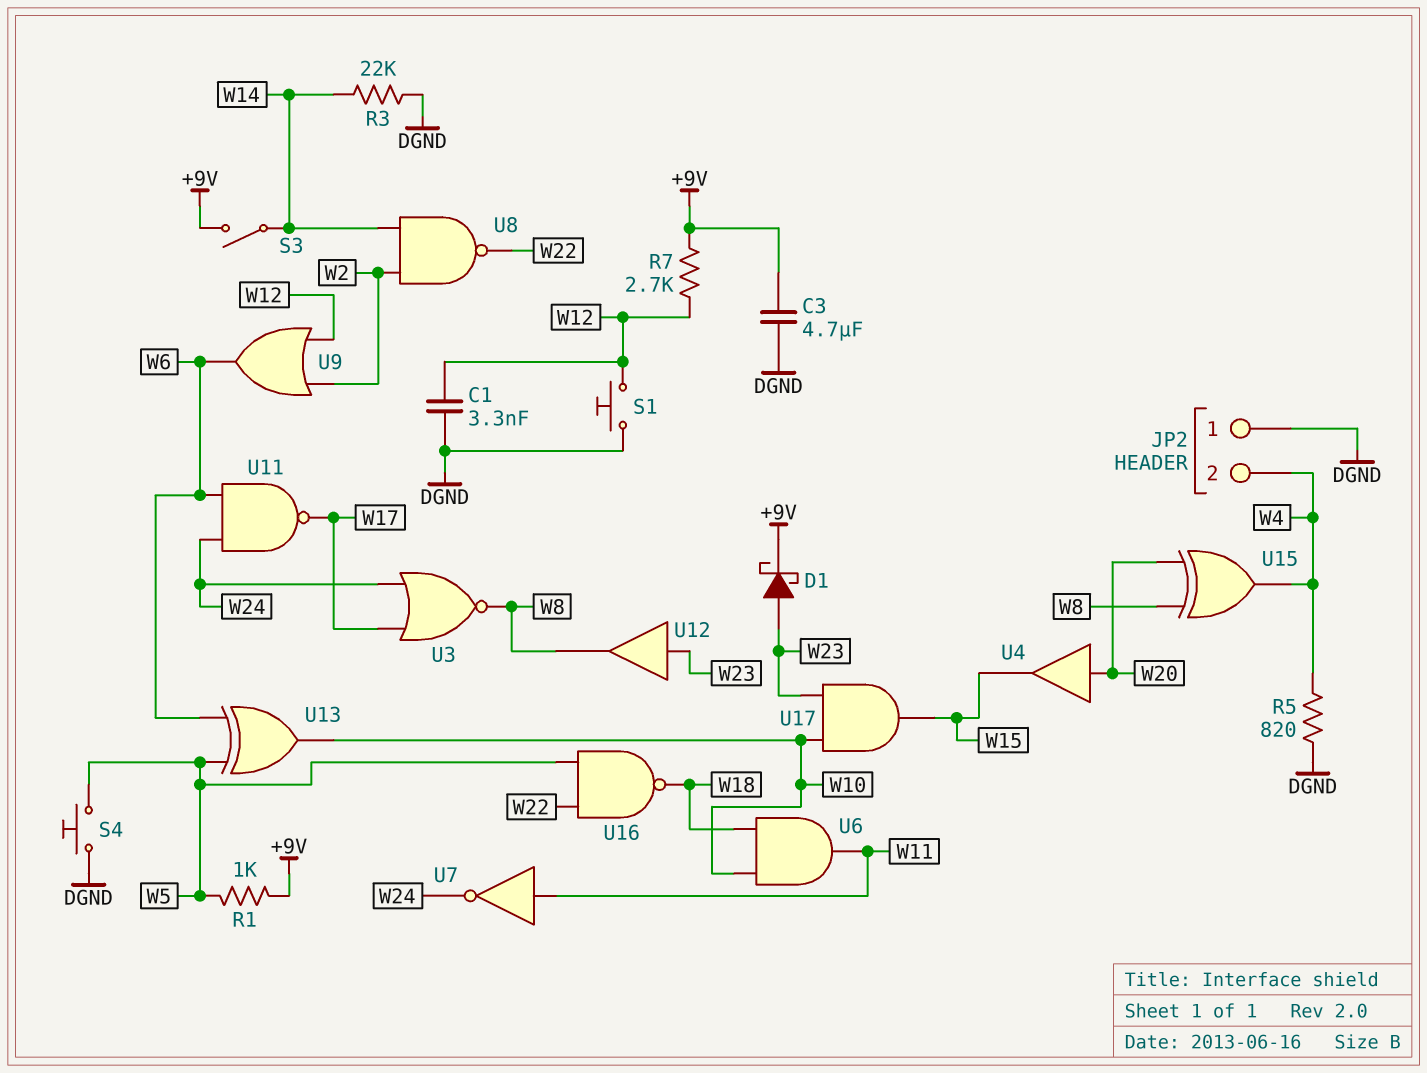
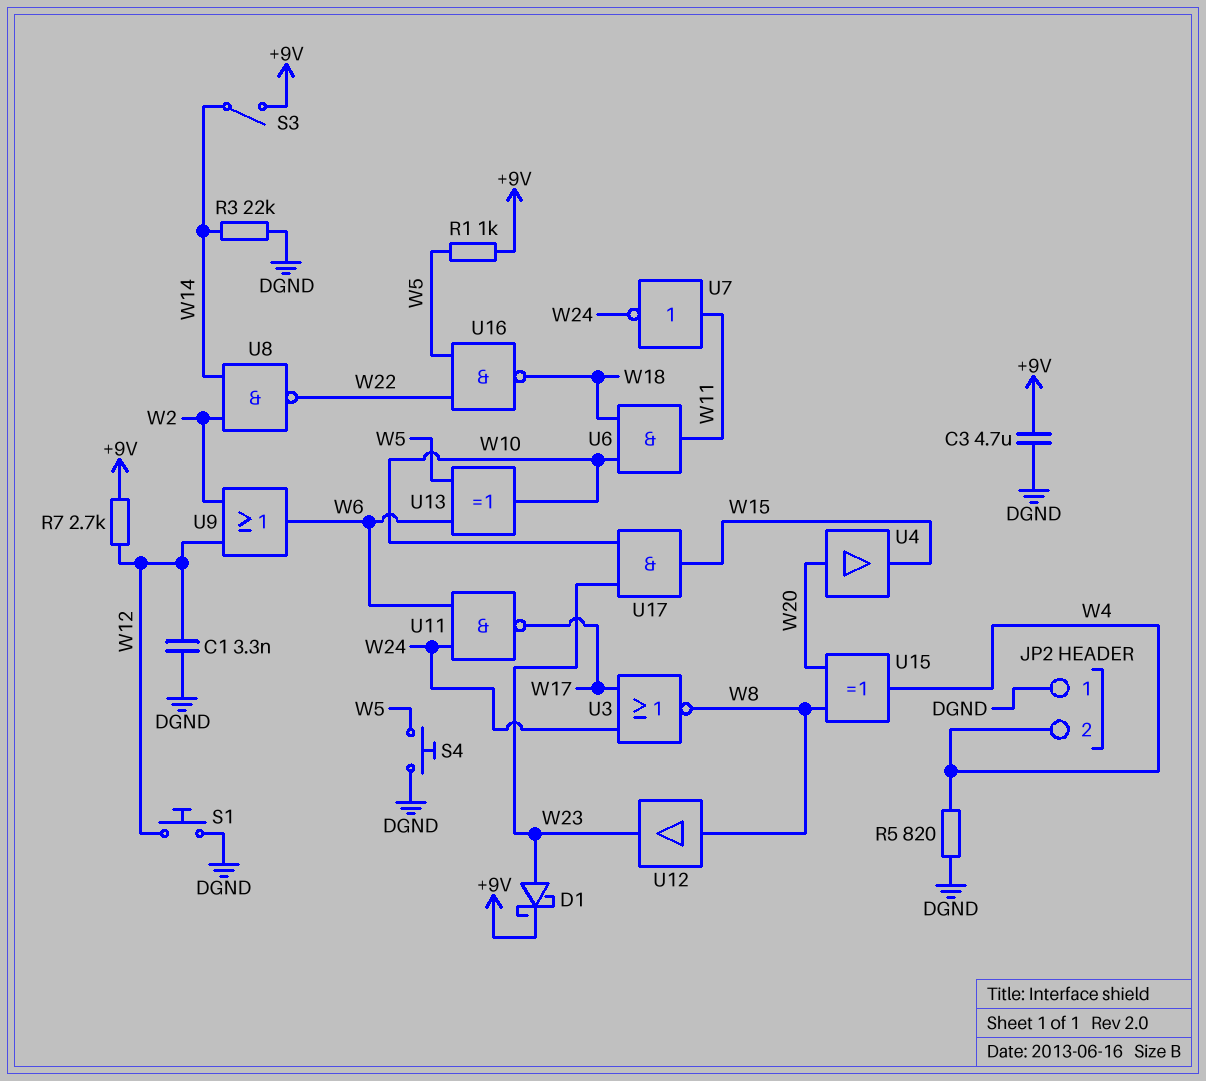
U12: buffer (in W23, out W8) -> buffer (in W8, out W23)

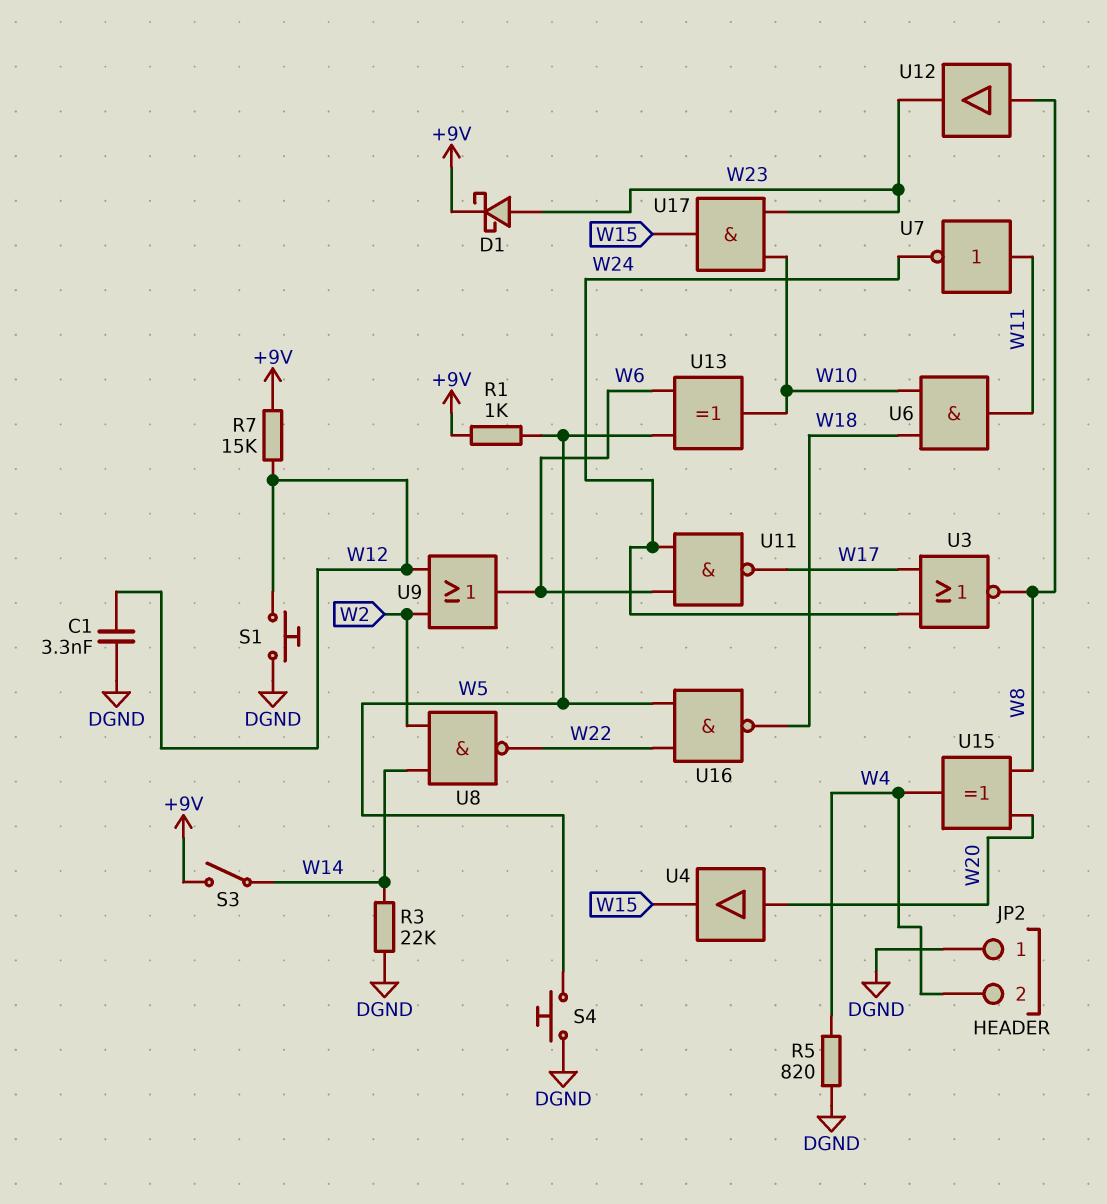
C3: 4.7uF (+9V, DGND) -> none
R7: 2.7k (+9V, W12) -> 15k (+9V, W12)

